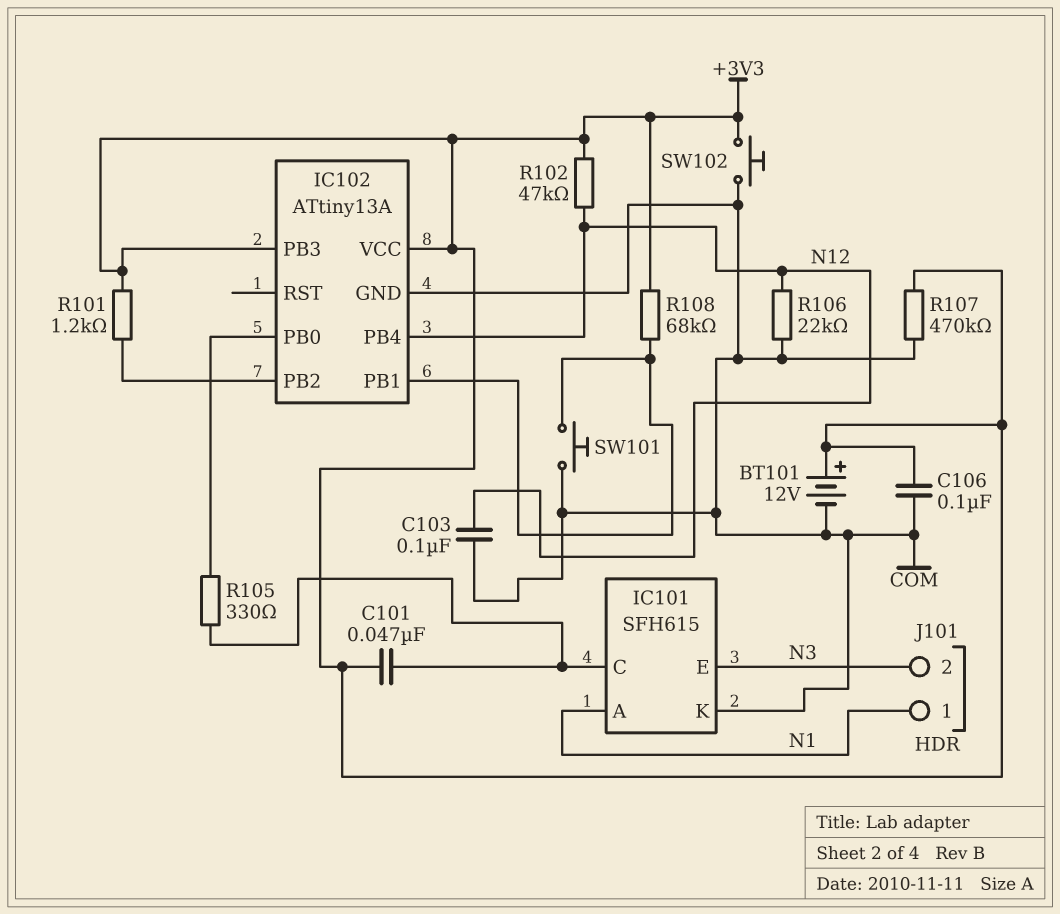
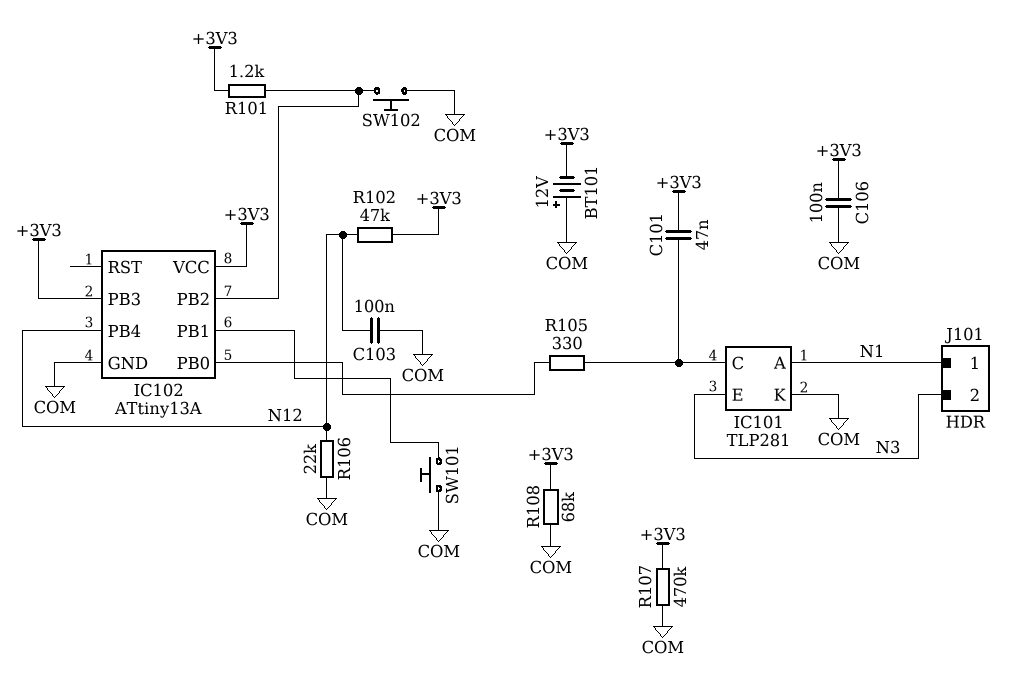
BT101: 12V (plus +3V3, minus COM) -> 12V (plus COM, minus +3V3)
IC101: SFH615 -> TLP281
R108: 68k (+3V3, IC102/PB1) -> 68k (+3V3, COM)
SW102: button (+3V3, COM) -> button (COM, IC102/PB2)

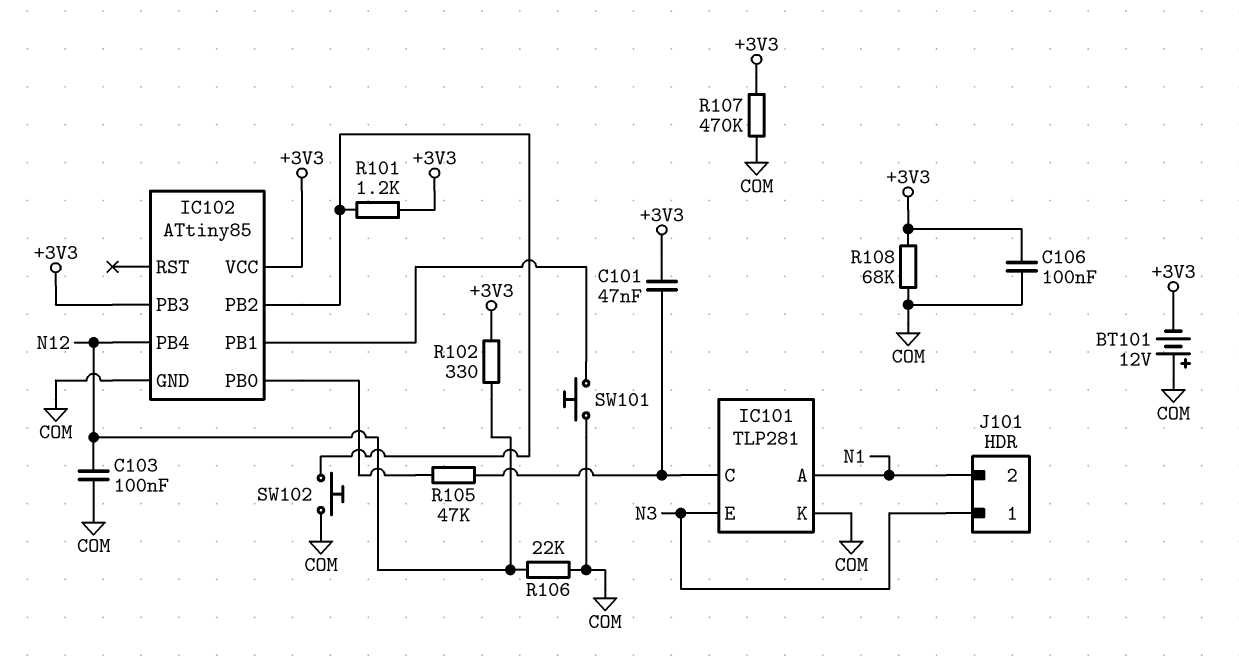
IC102: ATtiny13A -> ATtiny85
J101 pin 1: N1 -> N3
J101 pin 2: N3 -> N1
R102: 47k (+3V3, N12) -> 330 (+3V3, N12)
R105: 330 (IC101/C, IC102/PB0) -> 47k (IC101/C, IC102/PB0)

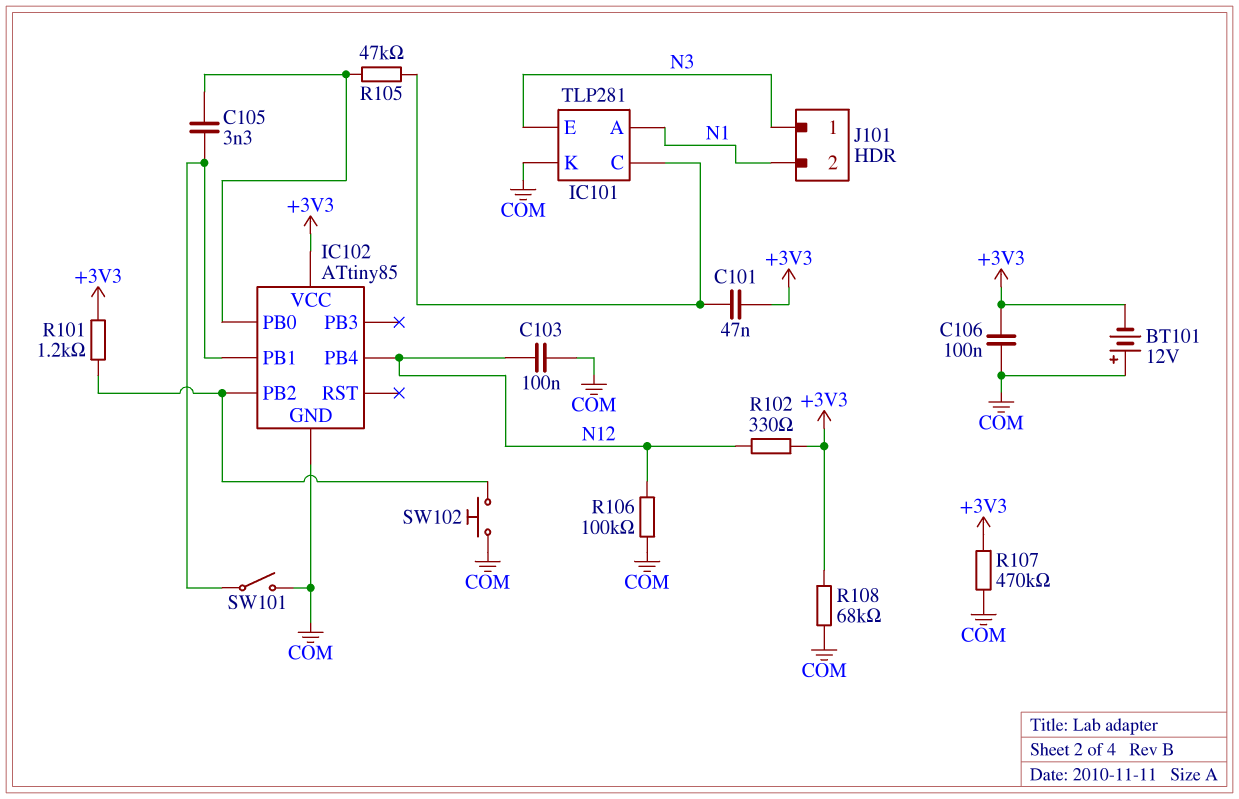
C105: none -> 3.3nF (IC102/PB0, IC102/PB1)
IC102 pin PB3: +3V3 -> none
R106: 22k (COM, N12) -> 100k (COM, N12)
SW101: button (COM, IC102/PB1) -> switch (COM, IC102/PB1)

